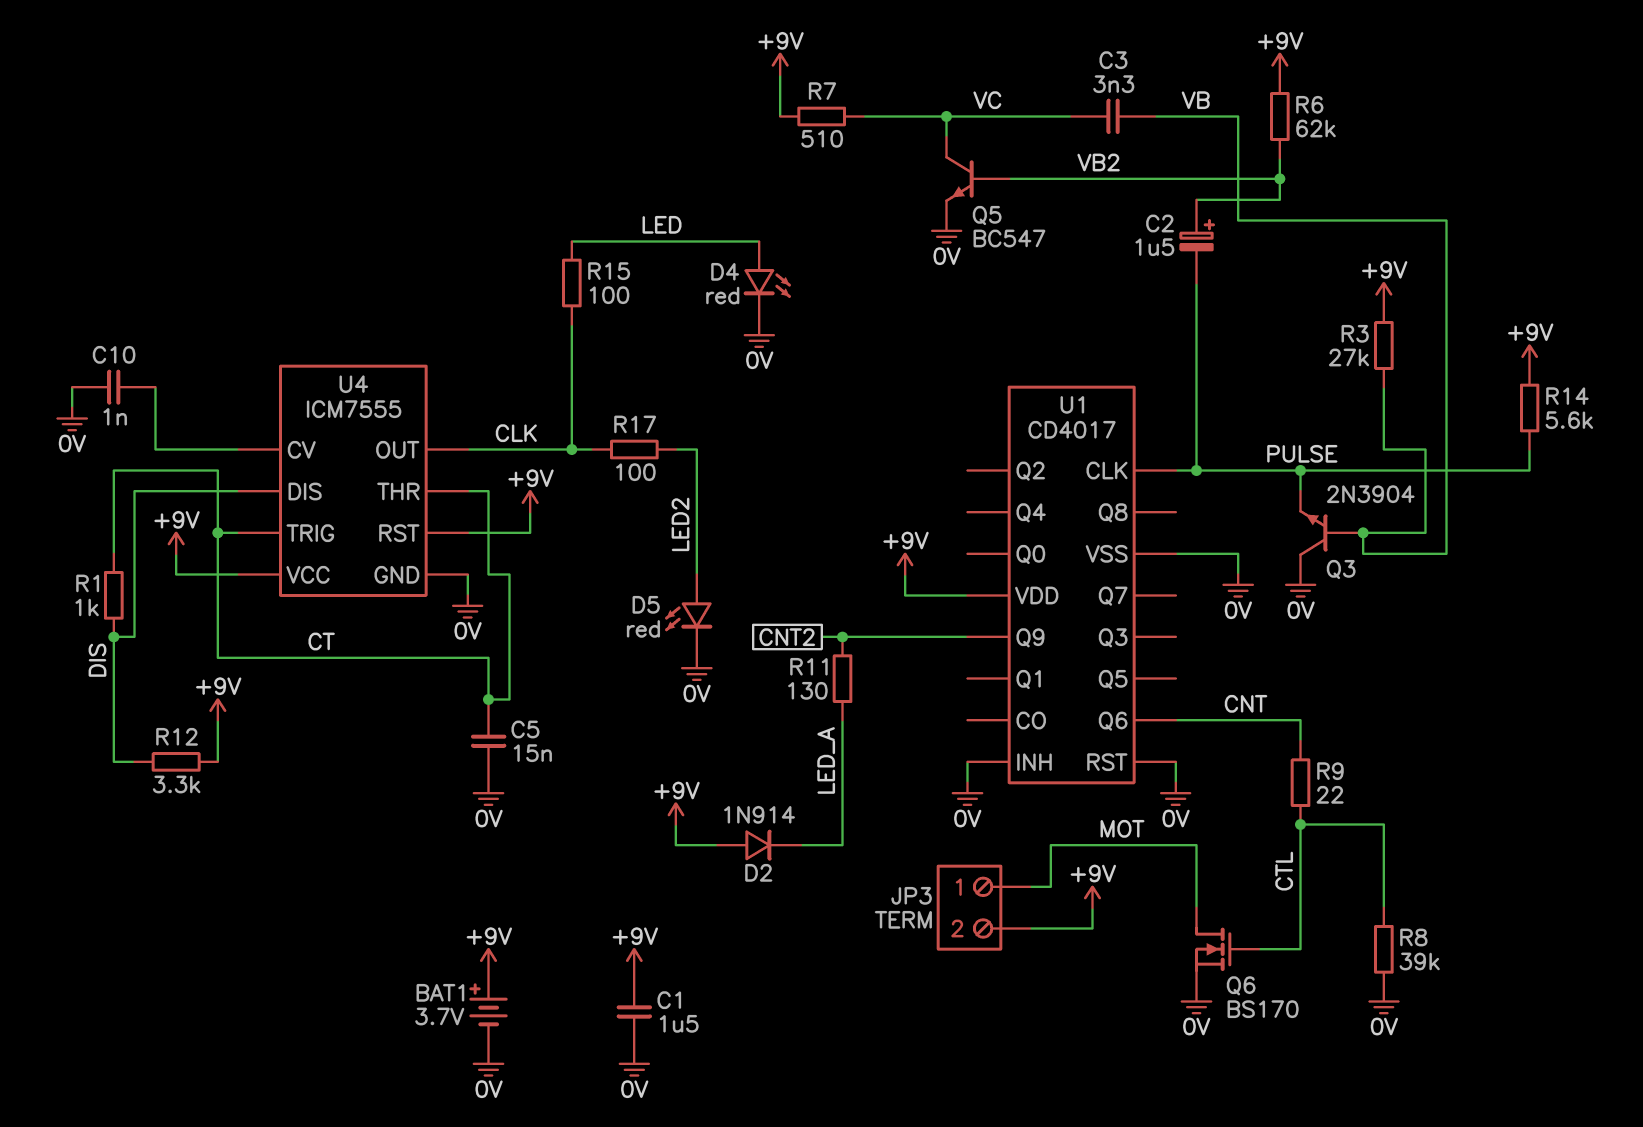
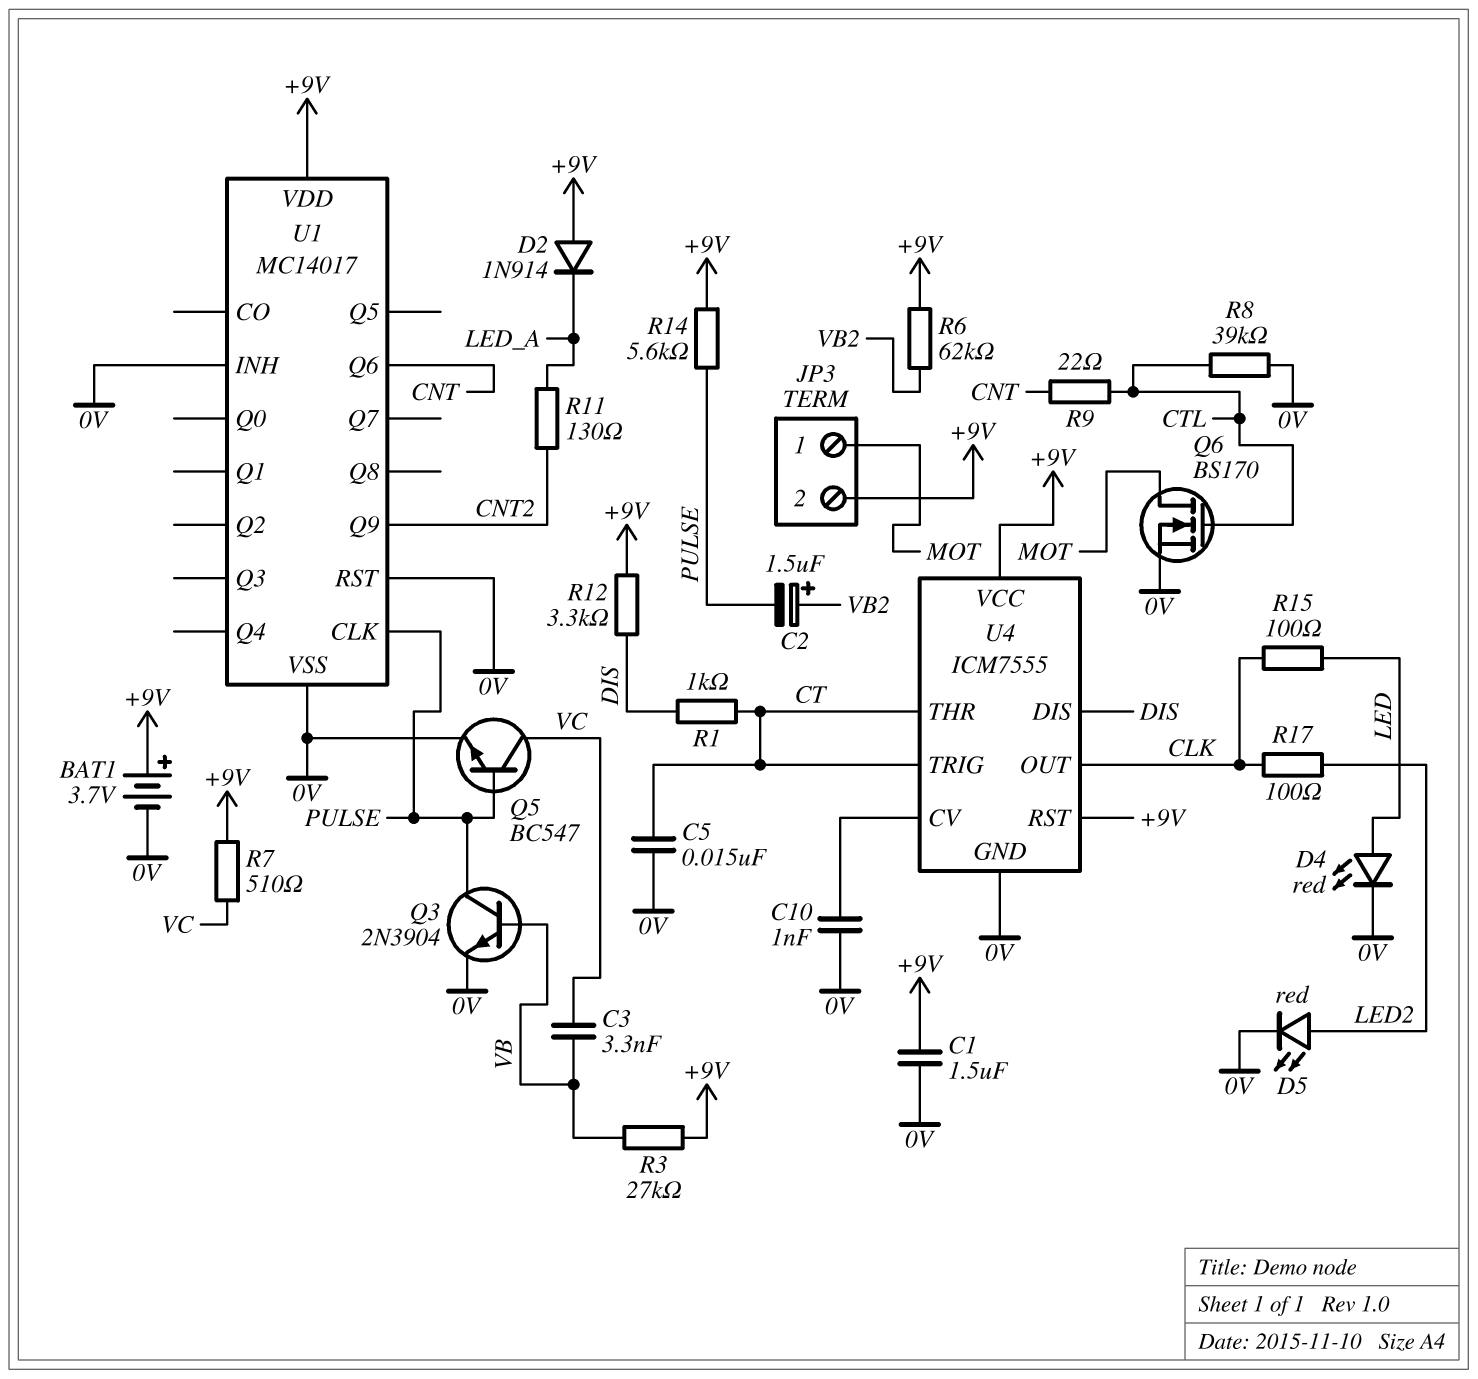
Q3: NPN 2N3904 (B VB, C 0V, E PULSE) -> NPN 2N3904 (B VB, C PULSE, E 0V)
Q5: NPN BC547 (B VB2, C VC, E 0V) -> NPN BC547 (B PULSE, C VC, E 0V)
U1: CD4017 -> MC14017

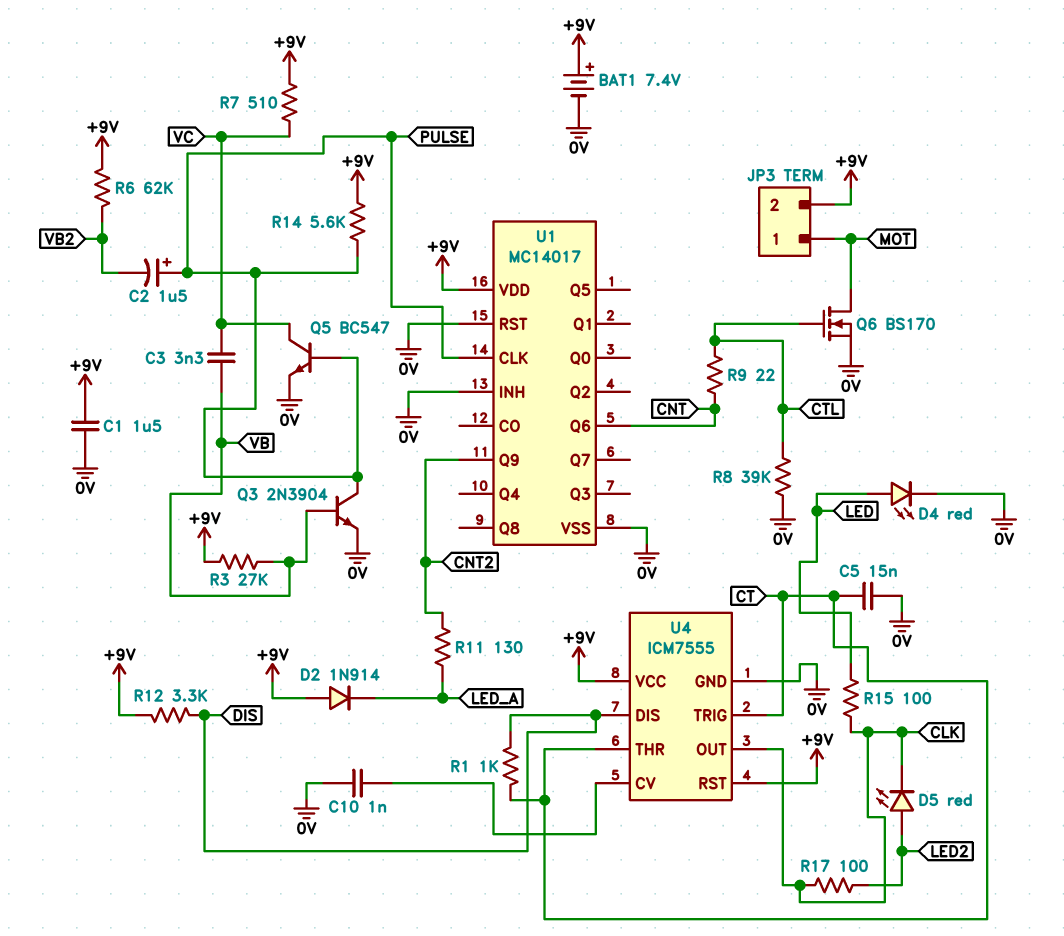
BAT1: 3.7V (plus +9V, minus 0V) -> 7.4V (plus +9V, minus 0V)
C2: 1.5uF (plus VB2, minus PULSE) -> 1.5uF (plus PULSE, minus VB2)
D5: LED red (A LED2, K 0V) -> LED red (A LED2, K CLK)

